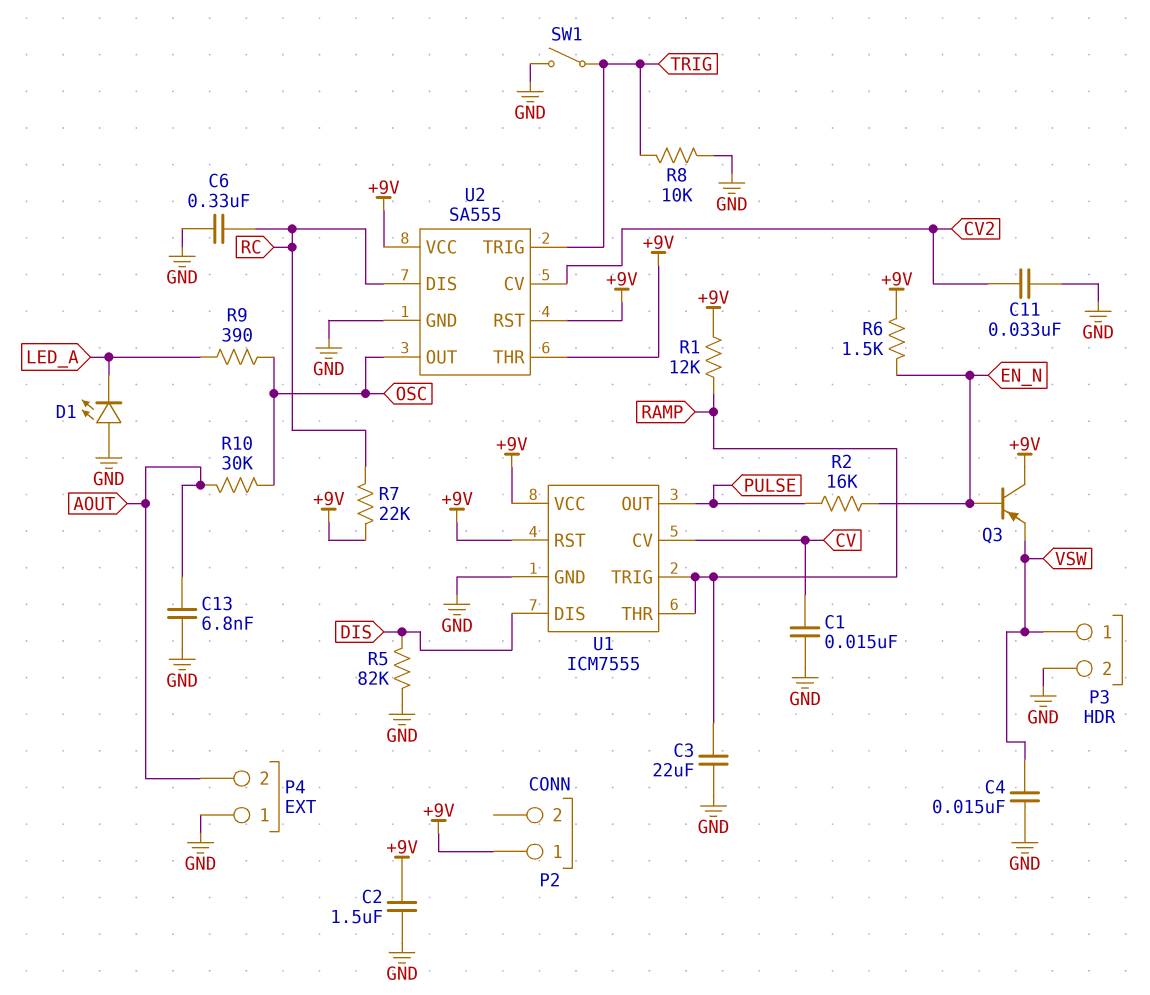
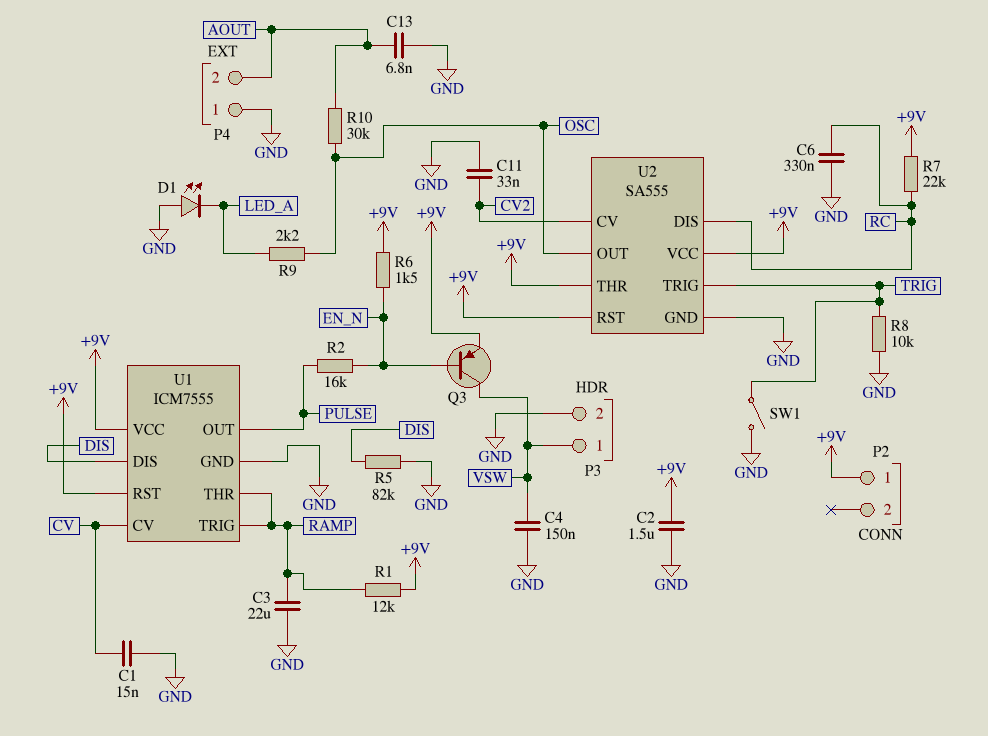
C4: 15nF (GND, VSW) -> 150nF (GND, VSW)
Q3: PNP (B EN_N, C +9V, E VSW) -> PNP (B EN_N, C VSW, E +9V)
R9: 390 (LED_A, OSC) -> 2.2k (LED_A, OSC)

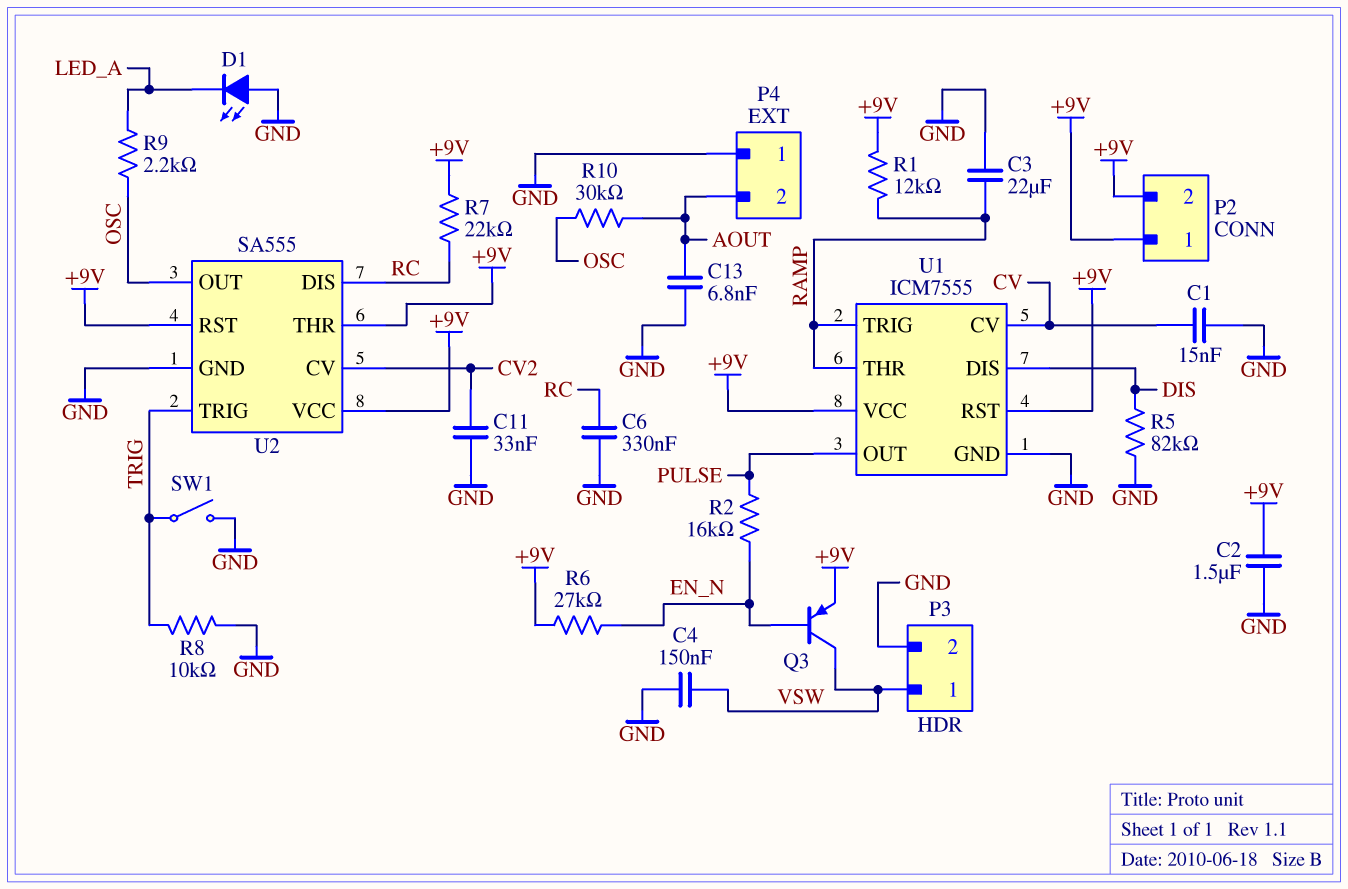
P2 pin 2: none -> +9V
R6: 1.5k (+9V, EN_N) -> 27k (+9V, EN_N)

